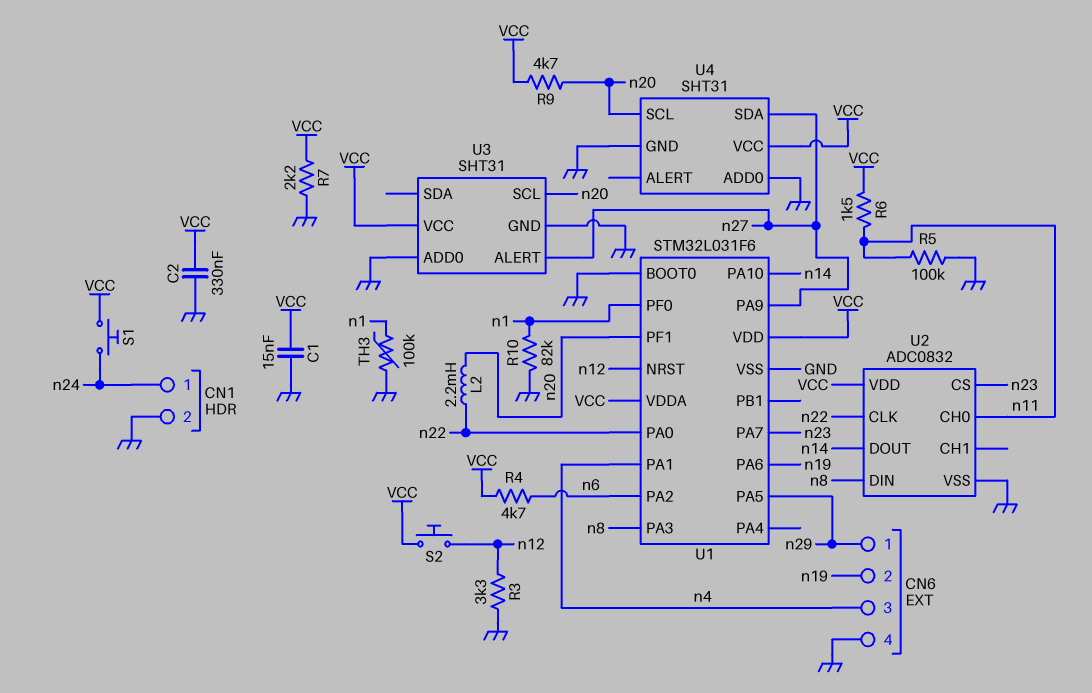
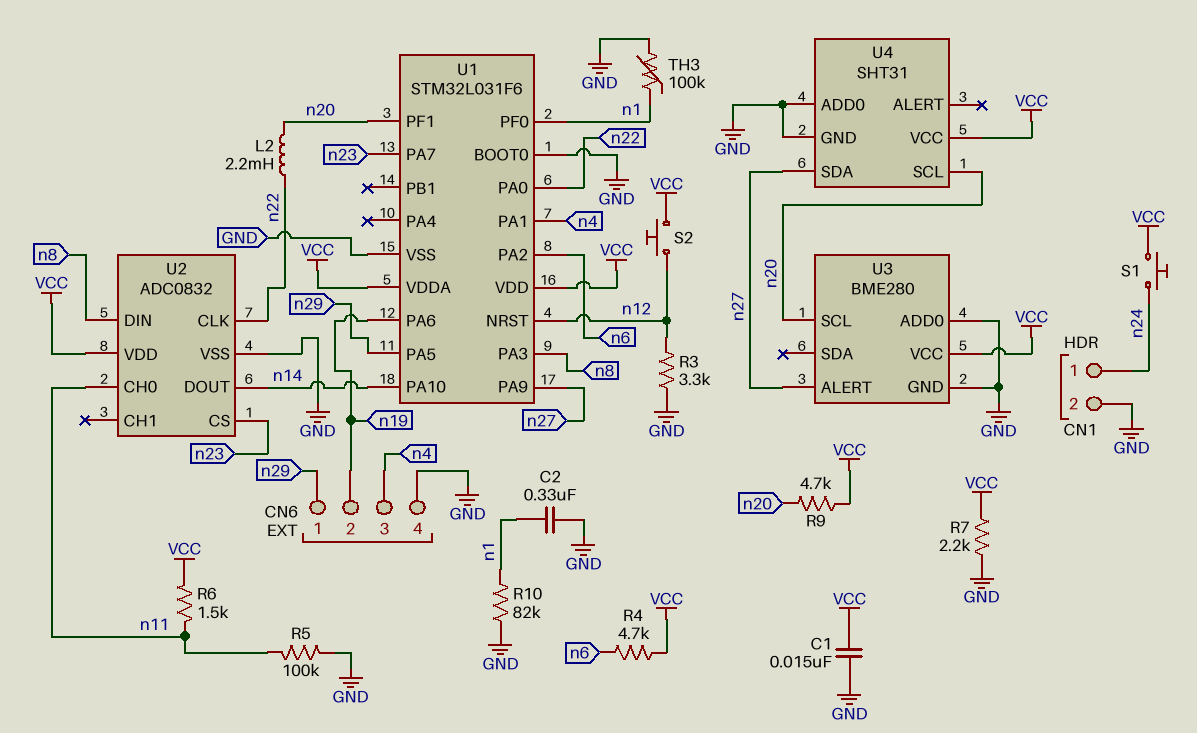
C2: 330nF (GND, VCC) -> 330nF (GND, n1)
U3: SHT31 -> BME280

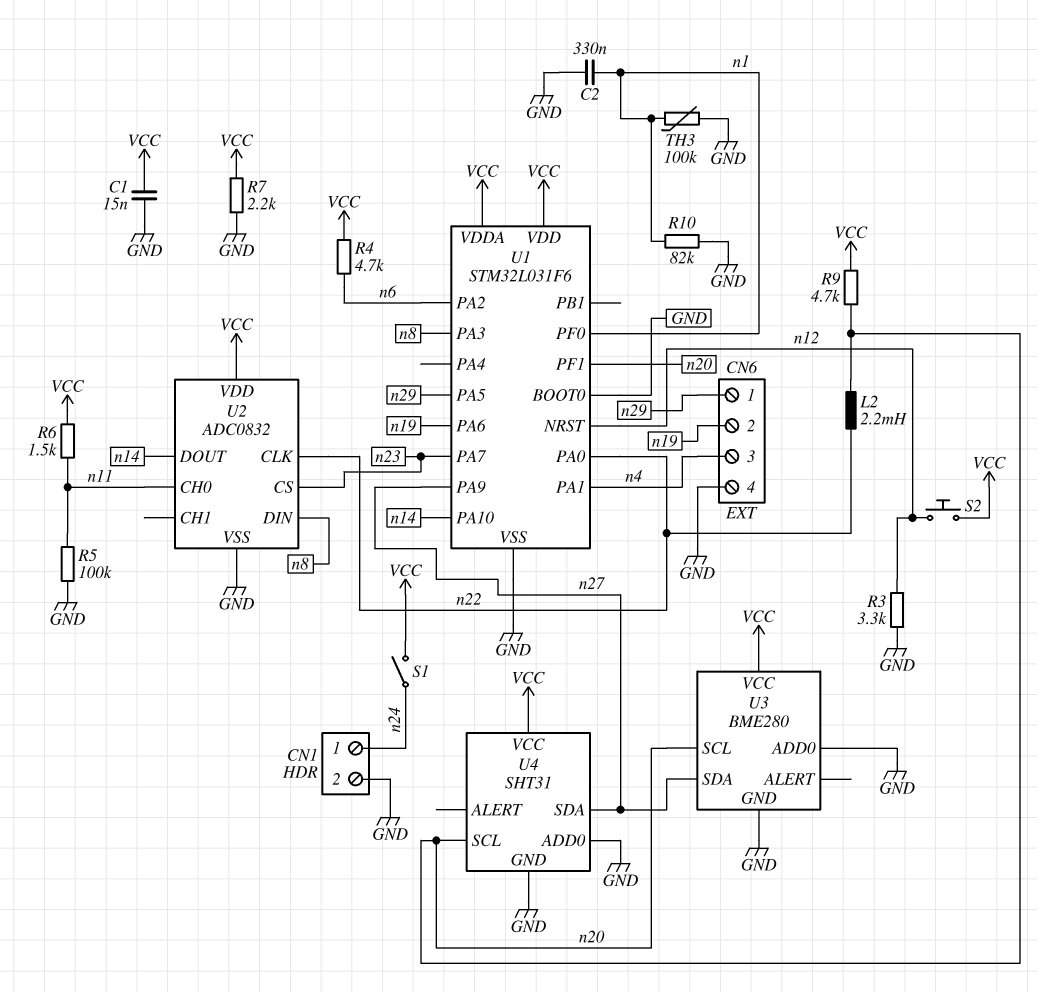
S1: button (VCC, n24) -> switch (VCC, n24)
U3 pin ALERT: n27 -> none
U3 pin SDA: none -> n27

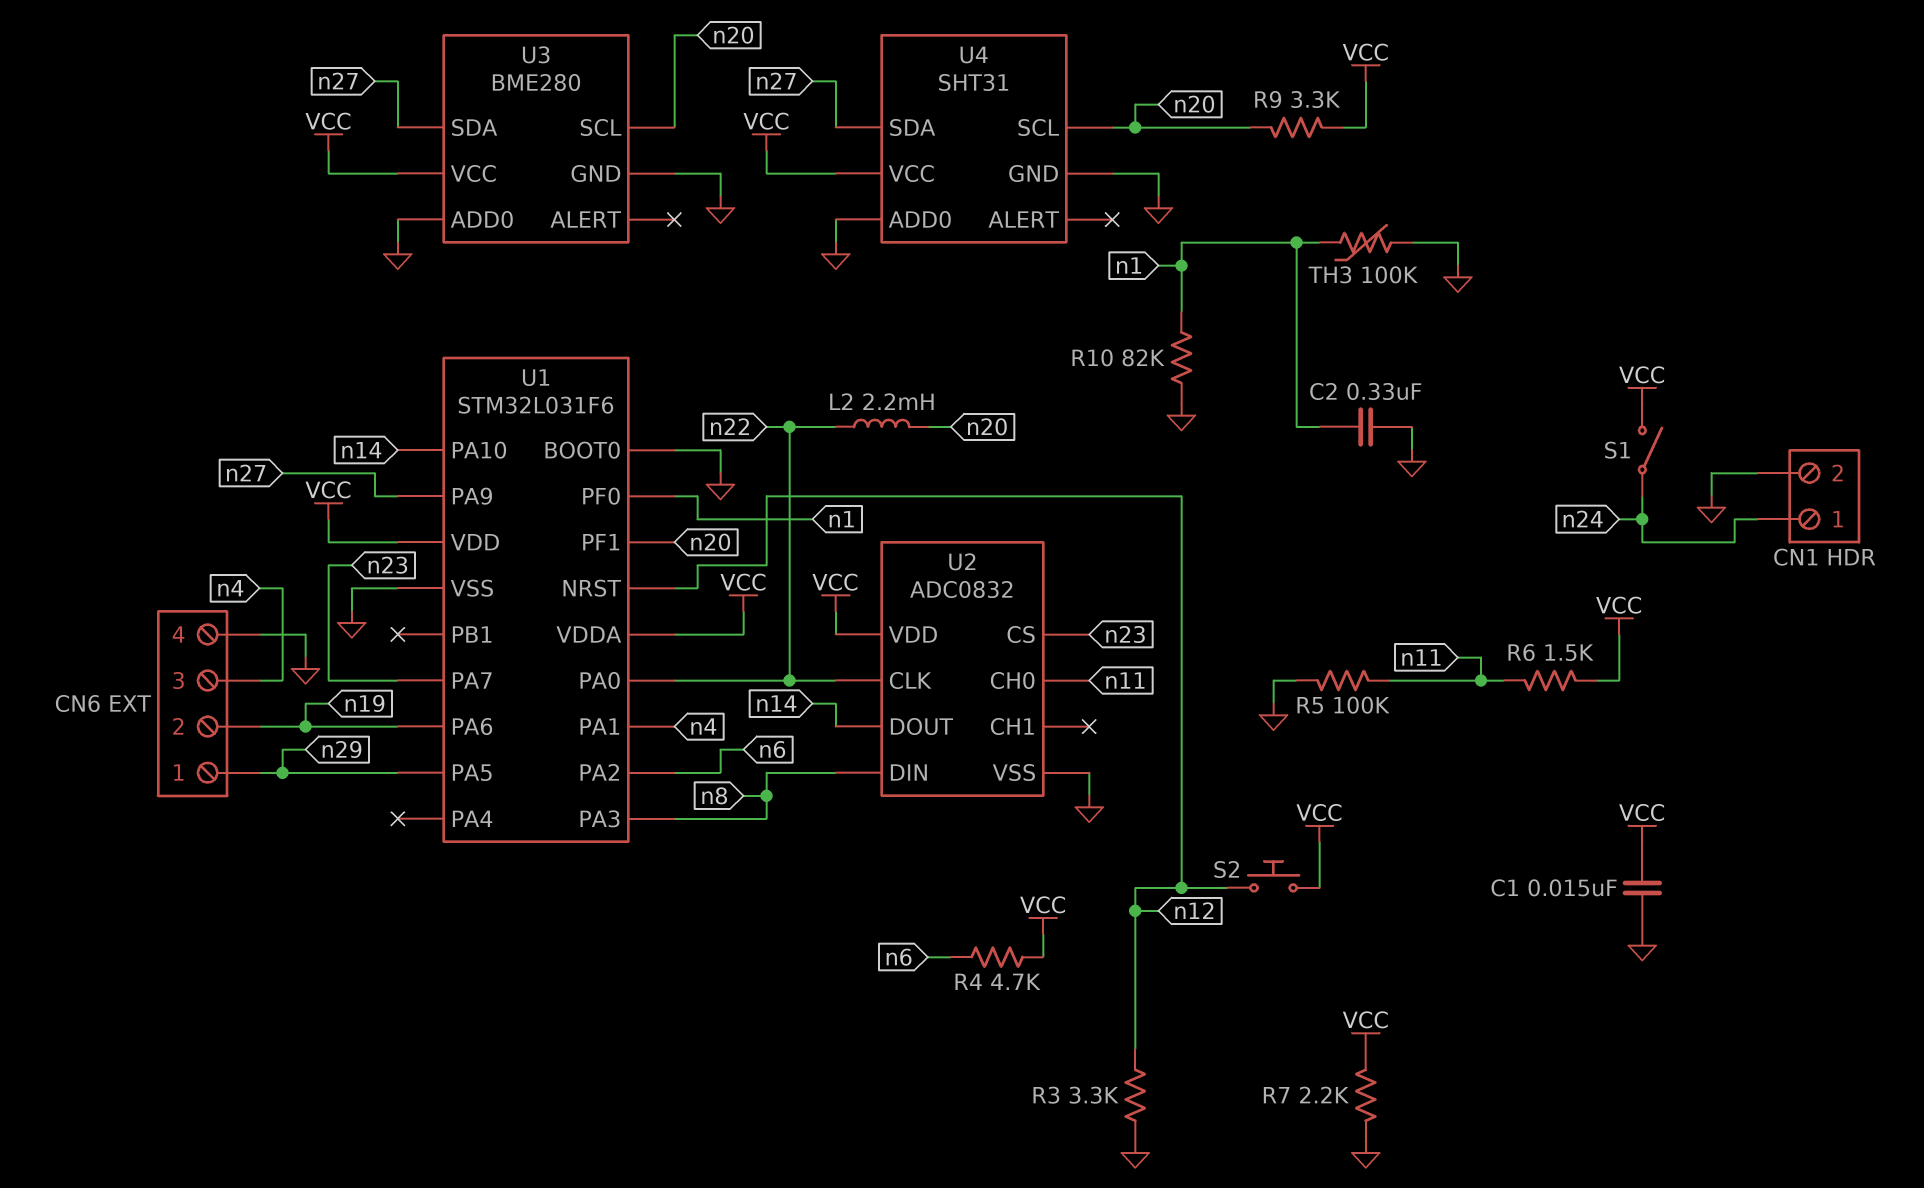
R9: 4.7k (VCC, n20) -> 3.3k (VCC, n20)

